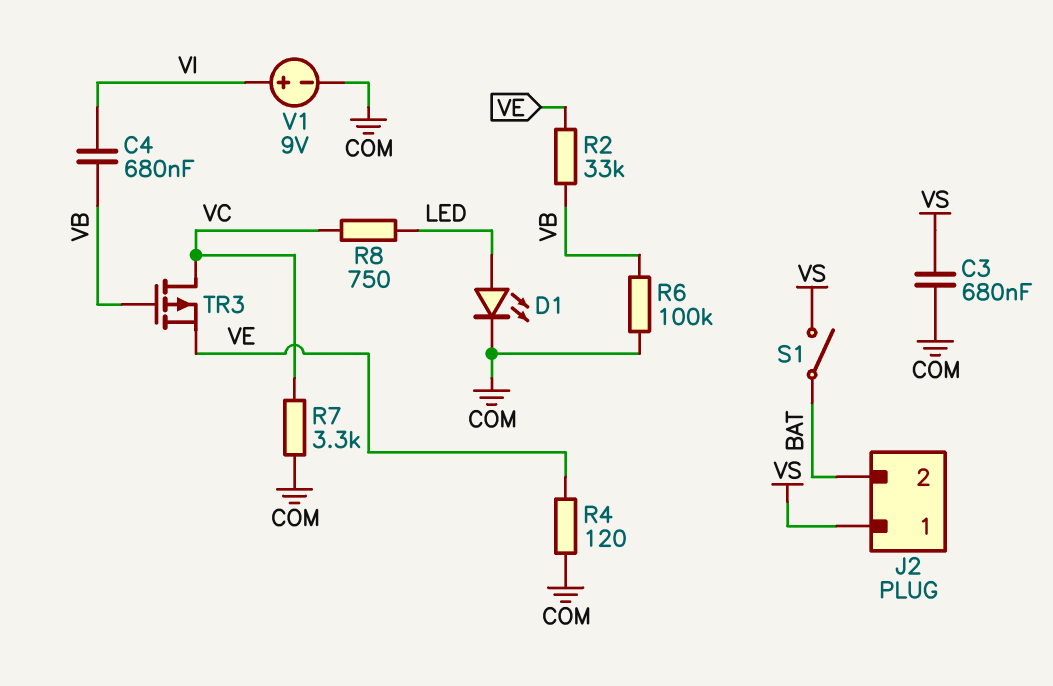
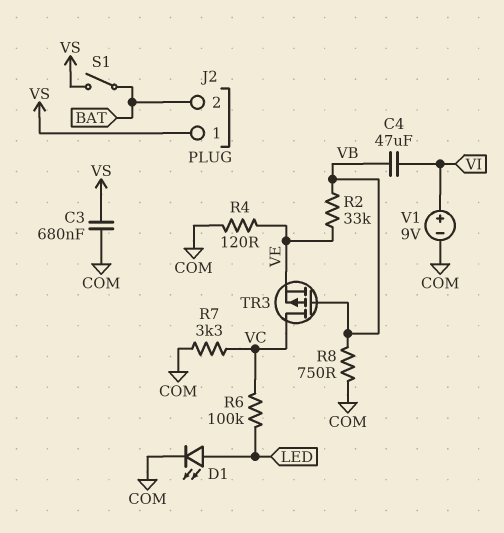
C4: 680nF (VB, VI) -> 47uF (VB, VI)
R6: 100k (COM, VB) -> 100k (LED, VC)
R8: 750 (LED, VC) -> 750 (COM, VB)

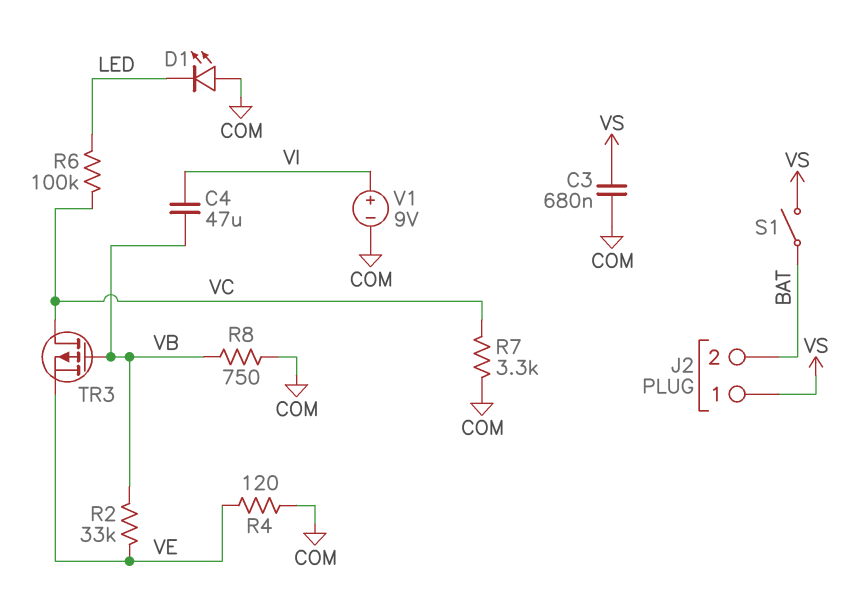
D1: LED (A LED, K COM) -> LED (A COM, K LED)

